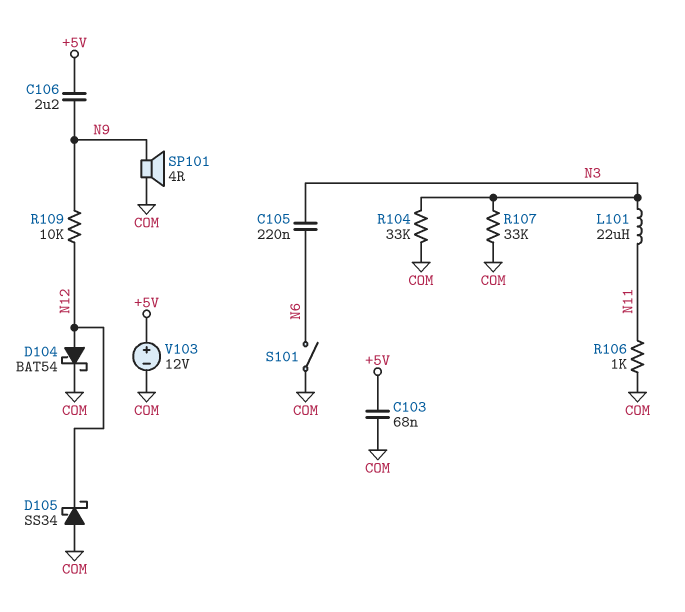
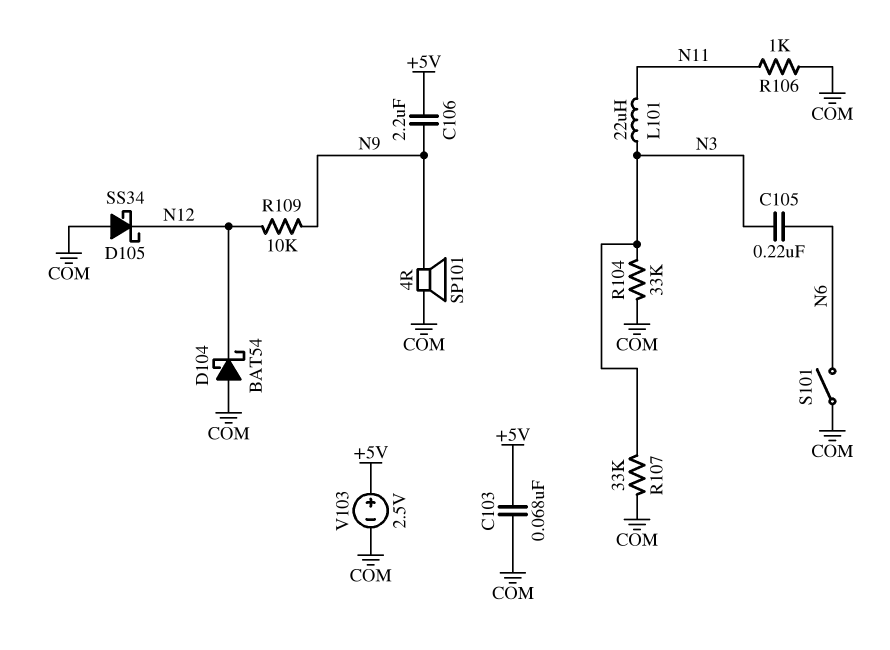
D104: schottky BAT54 (A N12, K COM) -> schottky BAT54 (A COM, K N12)
V103: 12V (plus +5V, minus COM) -> 2.5V (plus +5V, minus COM)

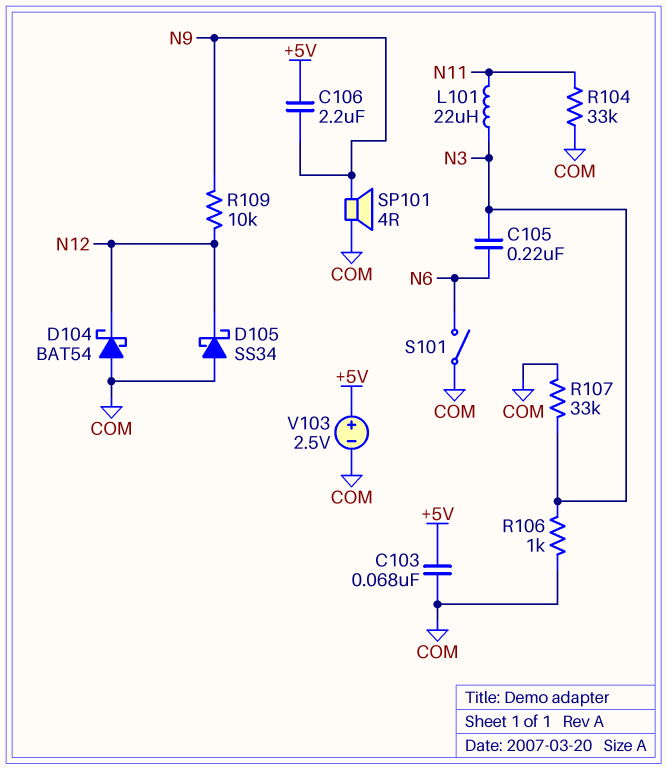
R104: 33k (COM, N3) -> 33k (COM, N11)
R106: 1k (COM, N11) -> 1k (COM, N3)

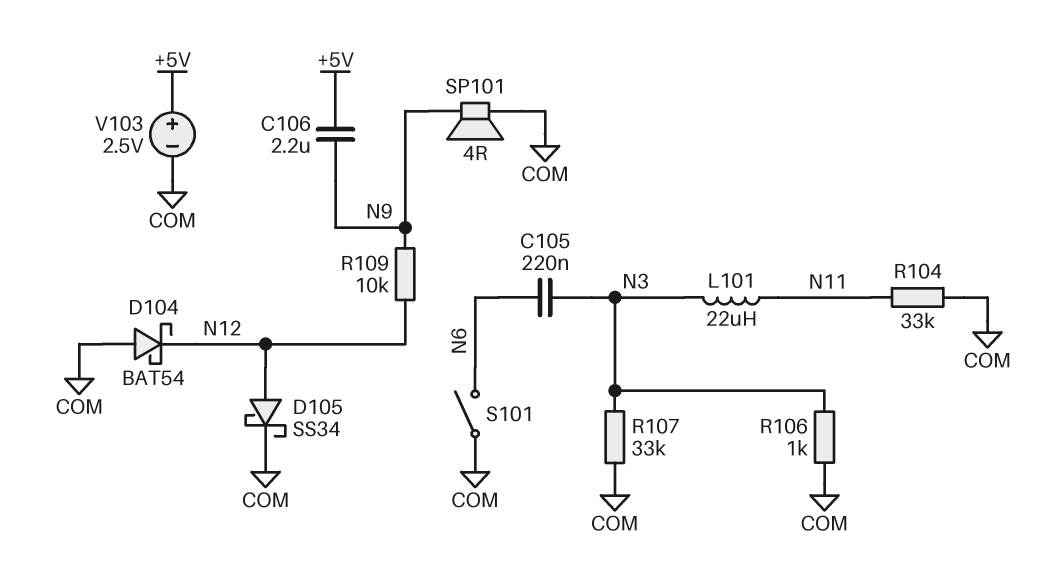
C103: 68nF (+5V, COM) -> none
D105: schottky SS34 (A COM, K N12) -> schottky SS34 (A N12, K COM)

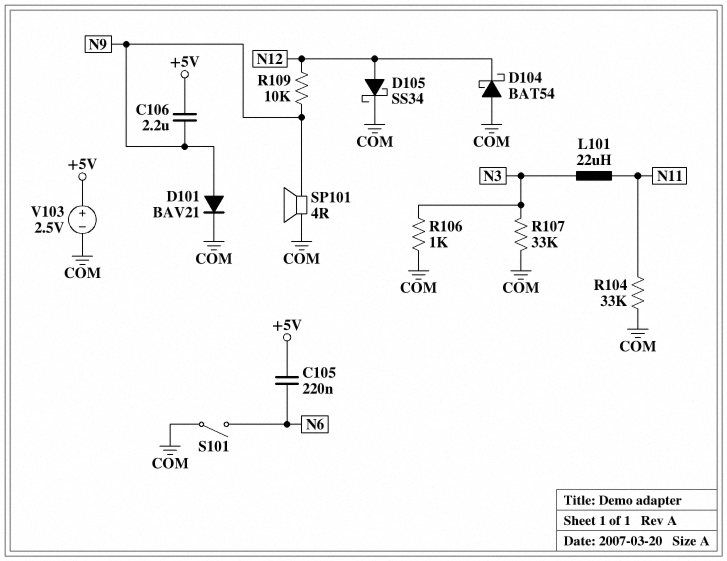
C105: 220nF (N3, N6) -> 220nF (+5V, N6)
D101: none -> diode BAV21 (A N9, K COM)

